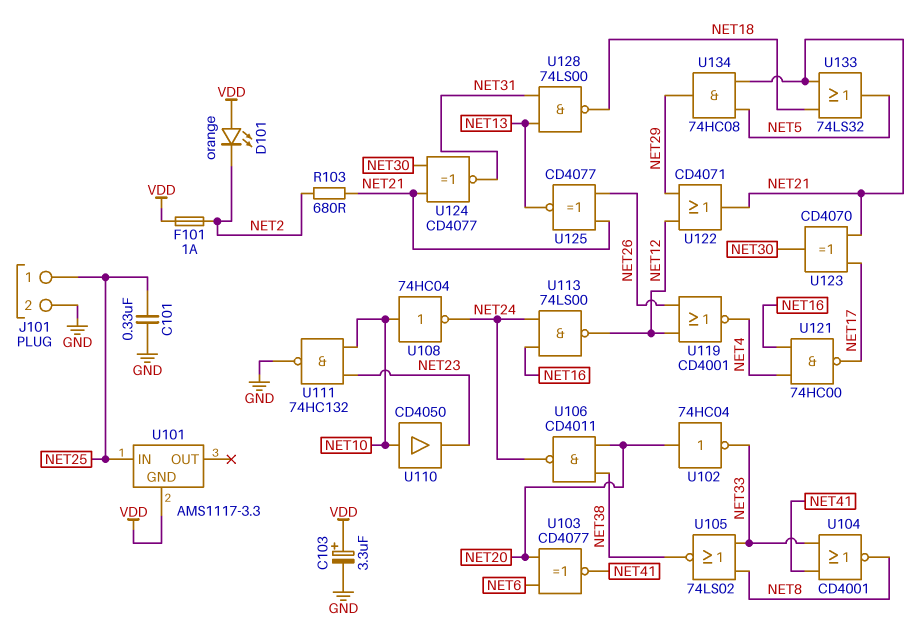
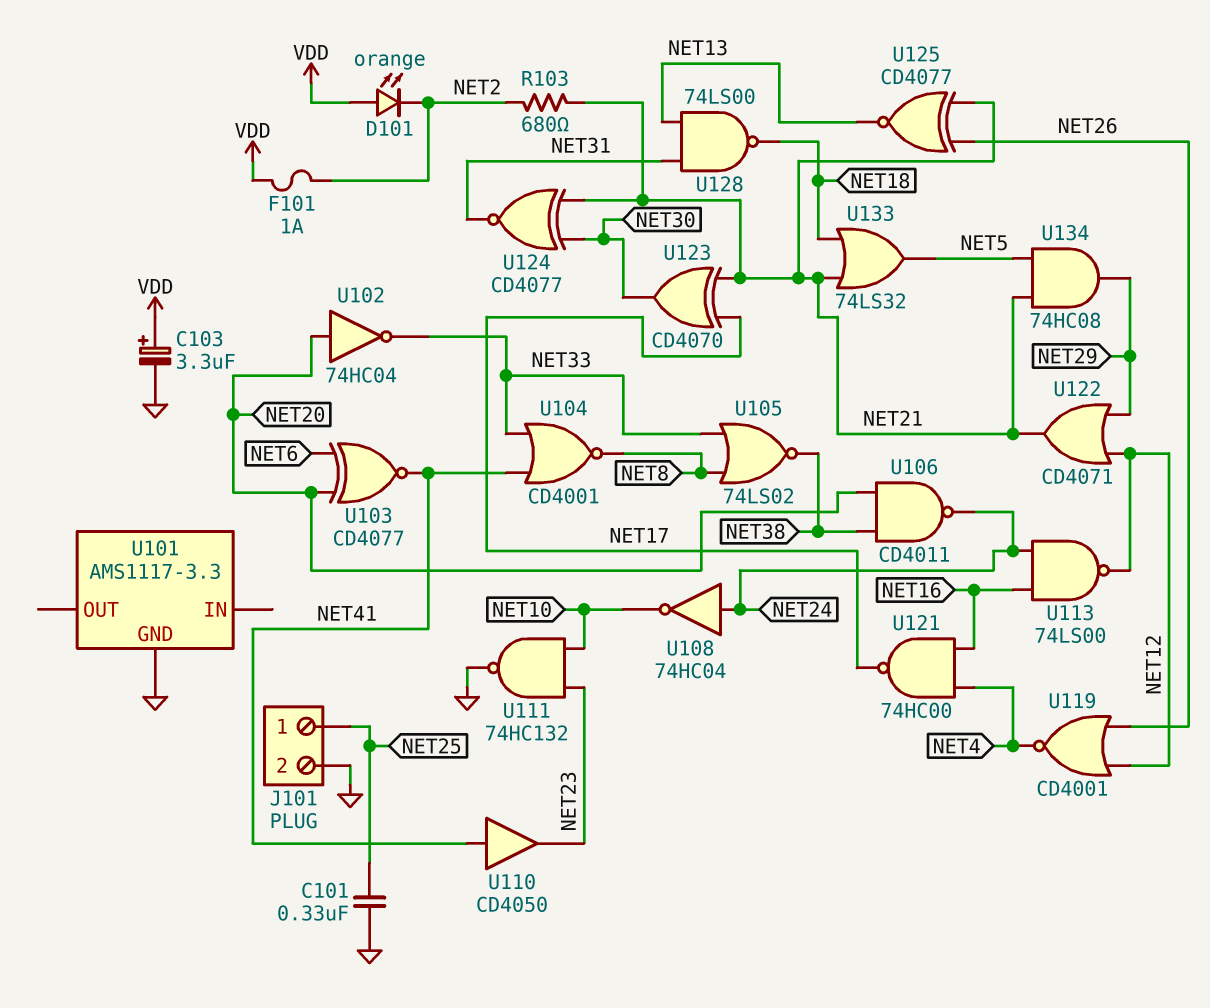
U101 pin GND: VDD -> GND
U101 pin IN: NET25 -> none
U108: NOT 74HC04 (in NET10, out NET24) -> NOT 74HC04 (in NET24, out NET10)
U110: buffer CD4050 (in NET10, out NET23) -> buffer CD4050 (in NET41, out NET23)

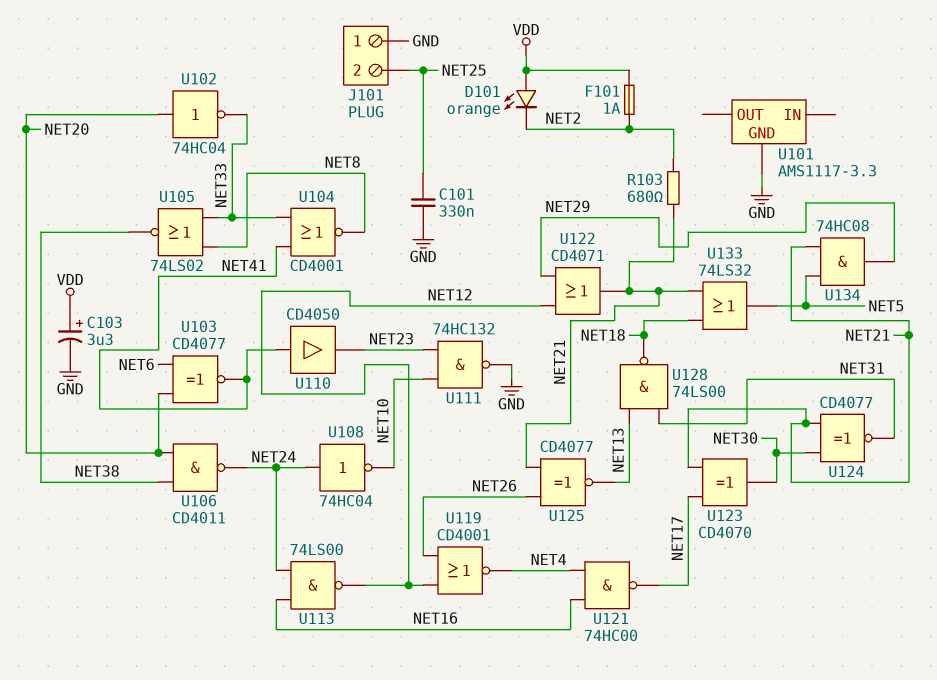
J101 pin 1: NET25 -> GND
J101 pin 2: GND -> NET25

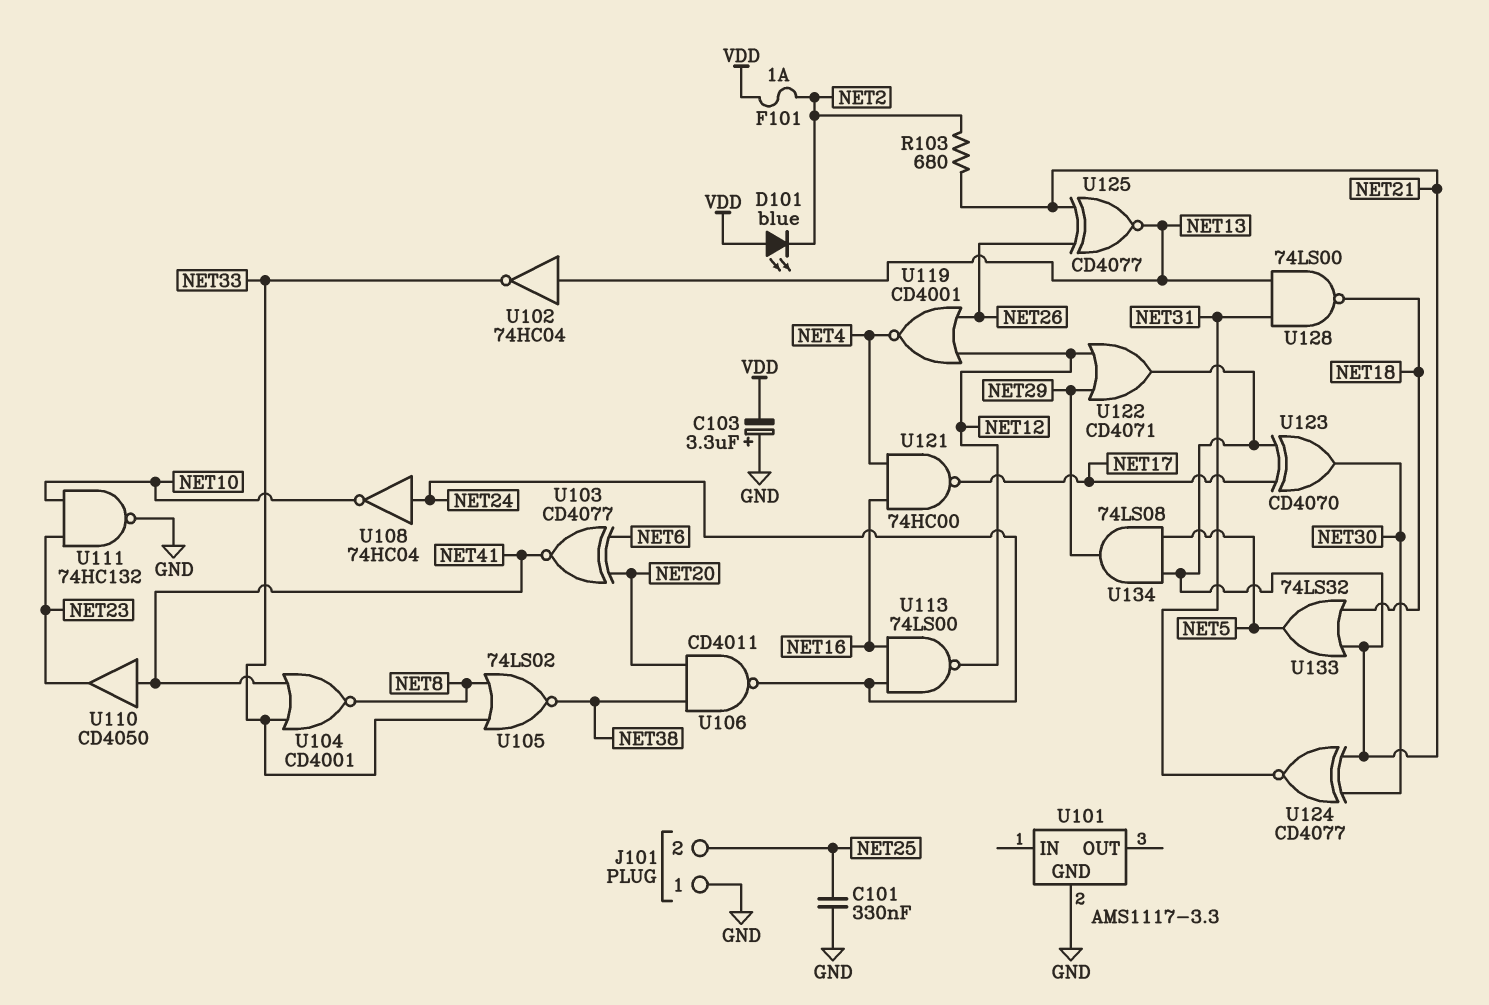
C103: 3.3uF (plus VDD, minus GND) -> 3.3uF (plus GND, minus VDD)
D101: LED orange (A VDD, K NET2) -> LED blue (A VDD, K NET2)
U102: NOT 74HC04 (in NET20, out NET33) -> NOT 74HC04 (in NET13, out NET33)
U134: AND 74HC08 (in NET5, in NET21, out NET29) -> AND 74LS08 (in NET5, in NET21, out NET29)

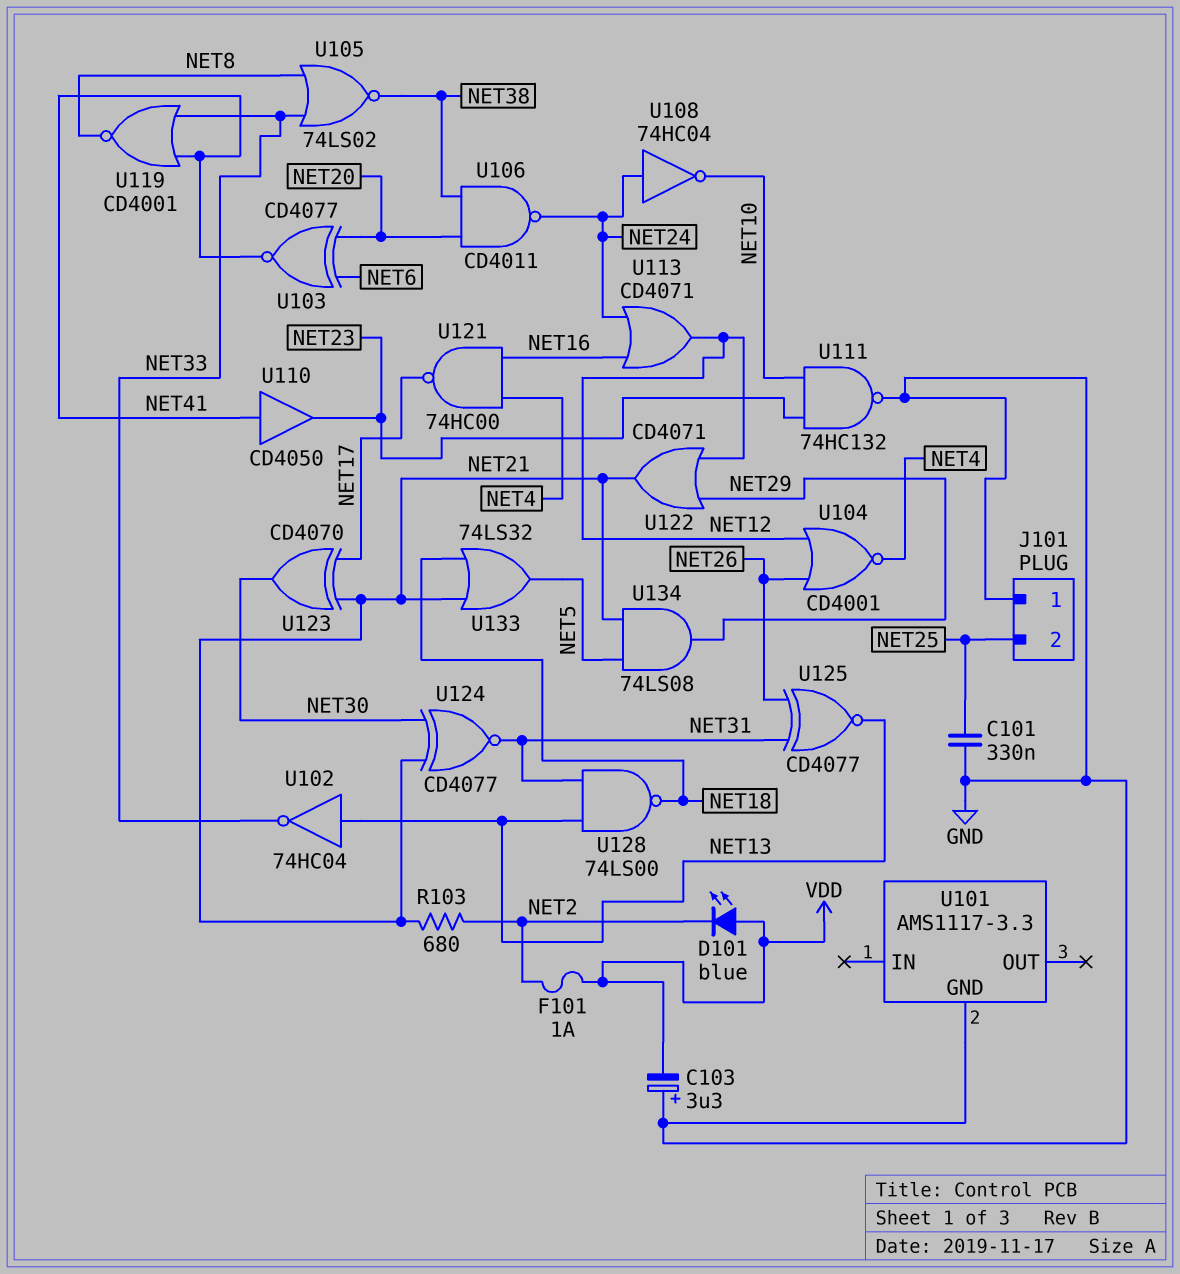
U104: NOR CD4001 (in NET33, in NET41, out NET8) -> NOR CD4001 (in NET12, in NET26, out NET4)
U113: NAND 74LS00 (in NET16, in NET24, out NET12) -> OR CD4071 (in NET16, in NET24, out NET12)
U119: NOR CD4001 (in NET12, in NET26, out NET4) -> NOR CD4001 (in NET33, in NET41, out NET8)
U125: XNOR CD4077 (in NET21, in NET26, out NET13) -> XNOR CD4077 (in NET26, in NET31, out NET13)

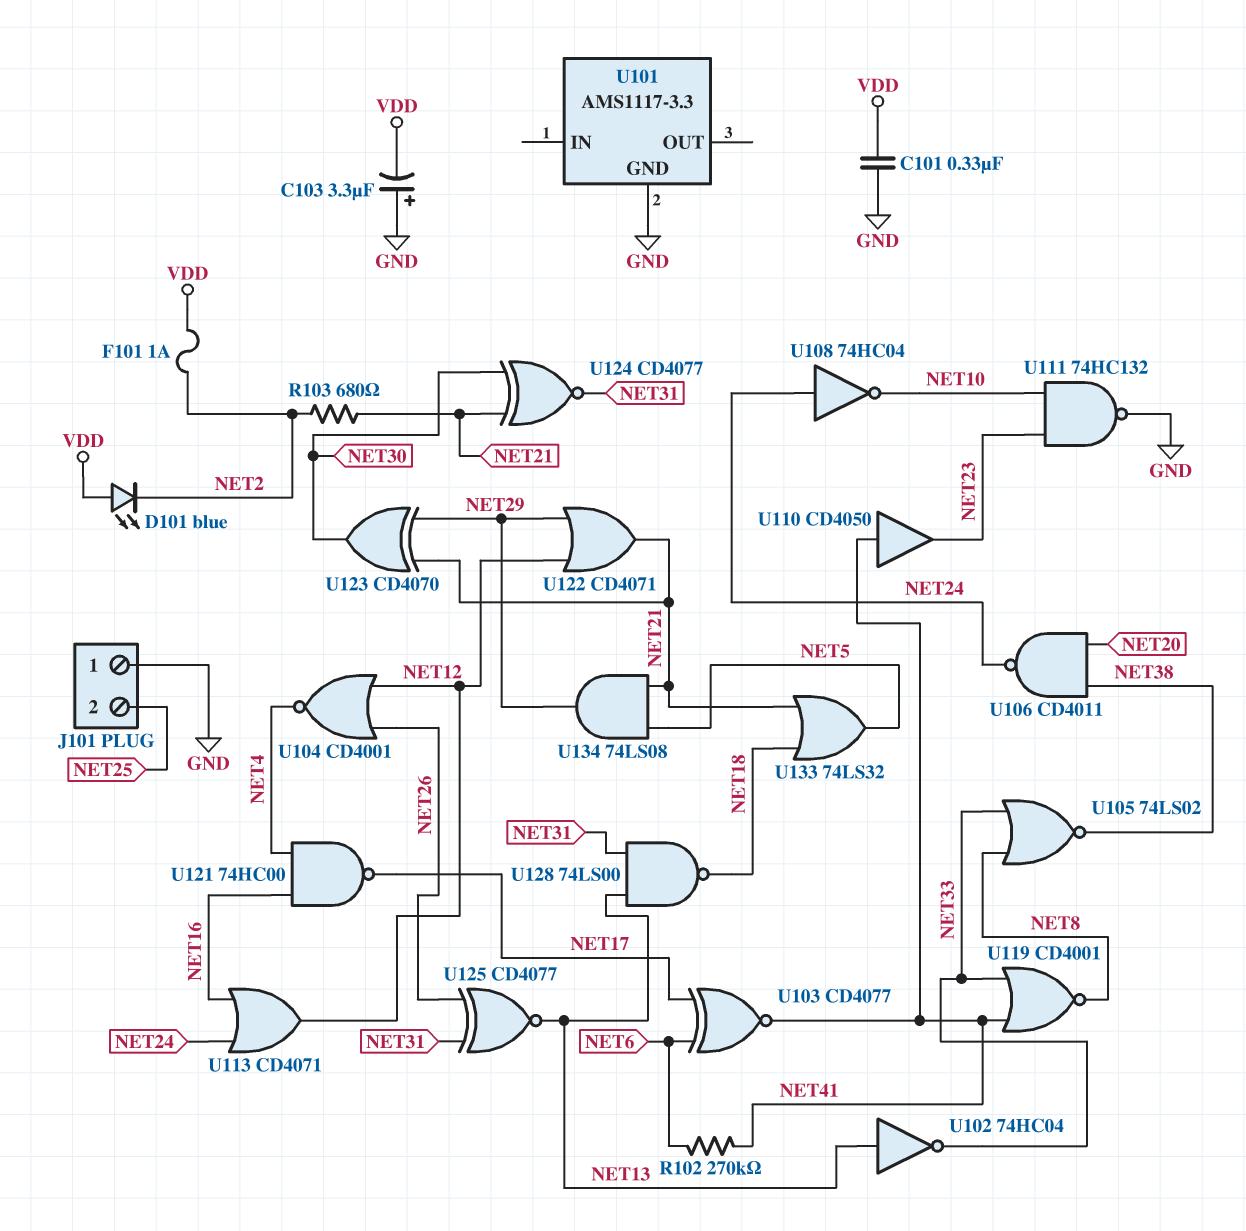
C101: 330nF (GND, NET25) -> 330nF (GND, VDD)
R102: none -> 270k (NET6, NET41)
U103: XNOR CD4077 (in NET6, in NET20, out NET41) -> XNOR CD4077 (in NET6, in NET17, out NET41)
U123: XOR CD4070 (in NET17, in NET21, out NET30) -> XOR CD4070 (in NET21, in NET29, out NET30)

